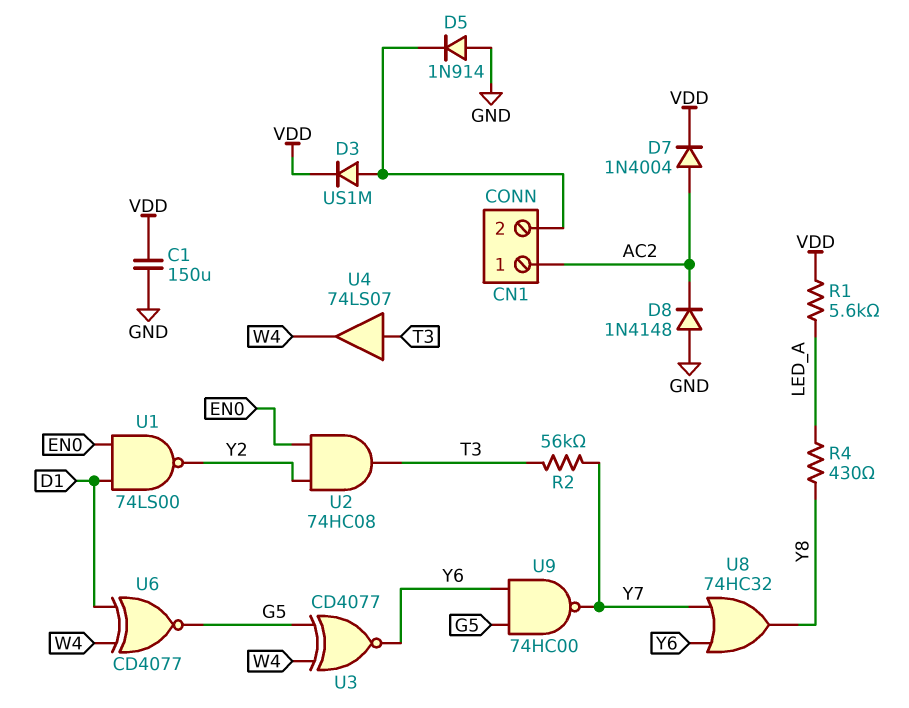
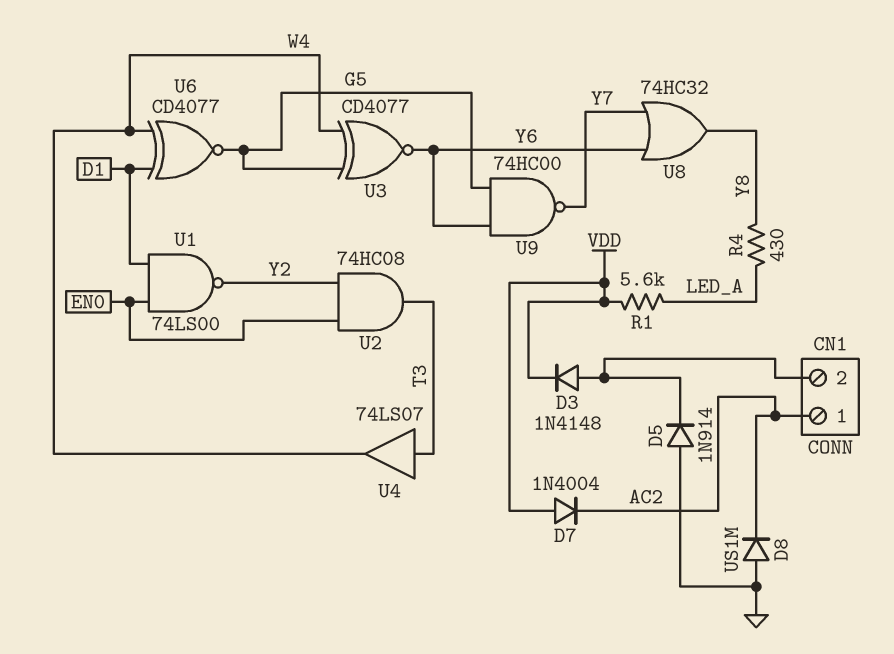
C1: 150uF (GND, VDD) -> none
D3: diode US1M (A CN1/2, K VDD) -> diode 1N4148 (A CN1/2, K VDD)
D7: diode 1N4004 (A AC2, K VDD) -> diode 1N4004 (A VDD, K AC2)
D8: diode 1N4148 (A GND, K AC2) -> diode US1M (A GND, K AC2)
R2: 56k (T3, Y7) -> none

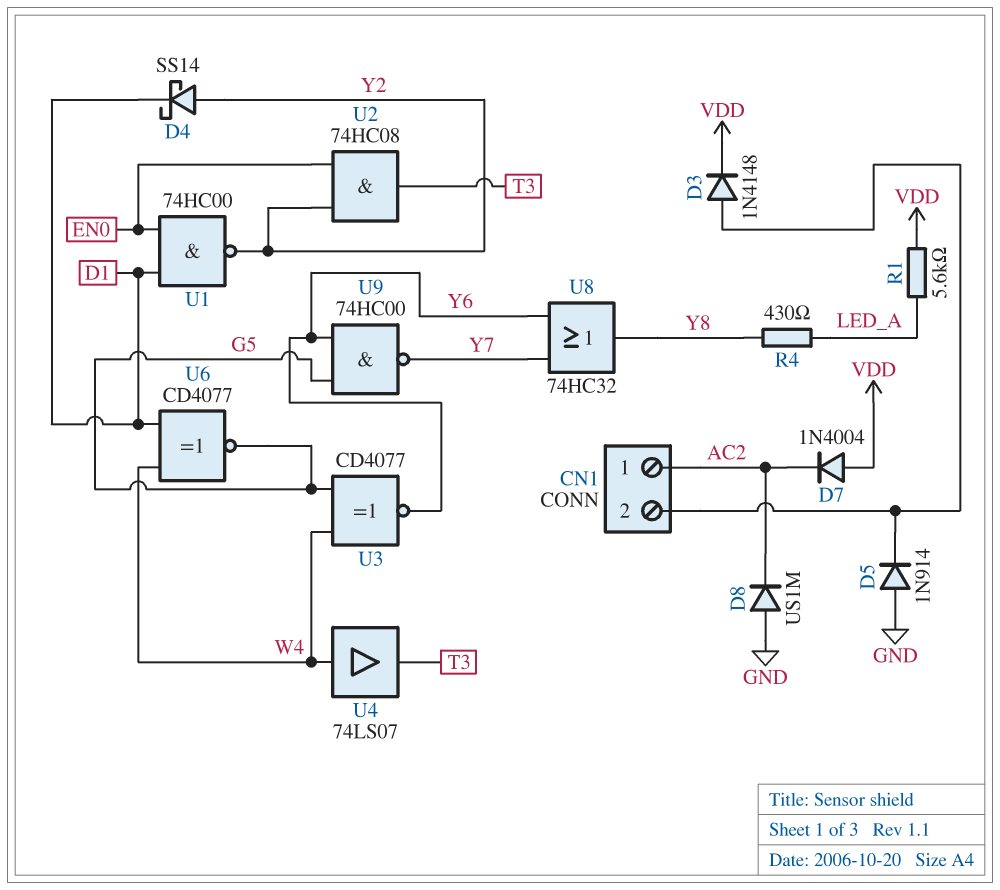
D4: none -> schottky SS14 (A Y2, K D1)
U1: NAND 74LS00 (in D1, in EN0, out Y2) -> NAND 74HC00 (in D1, in EN0, out Y2)
U4: buffer 74LS07 (in T3, out W4) -> buffer 74LS07 (in W4, out T3)

